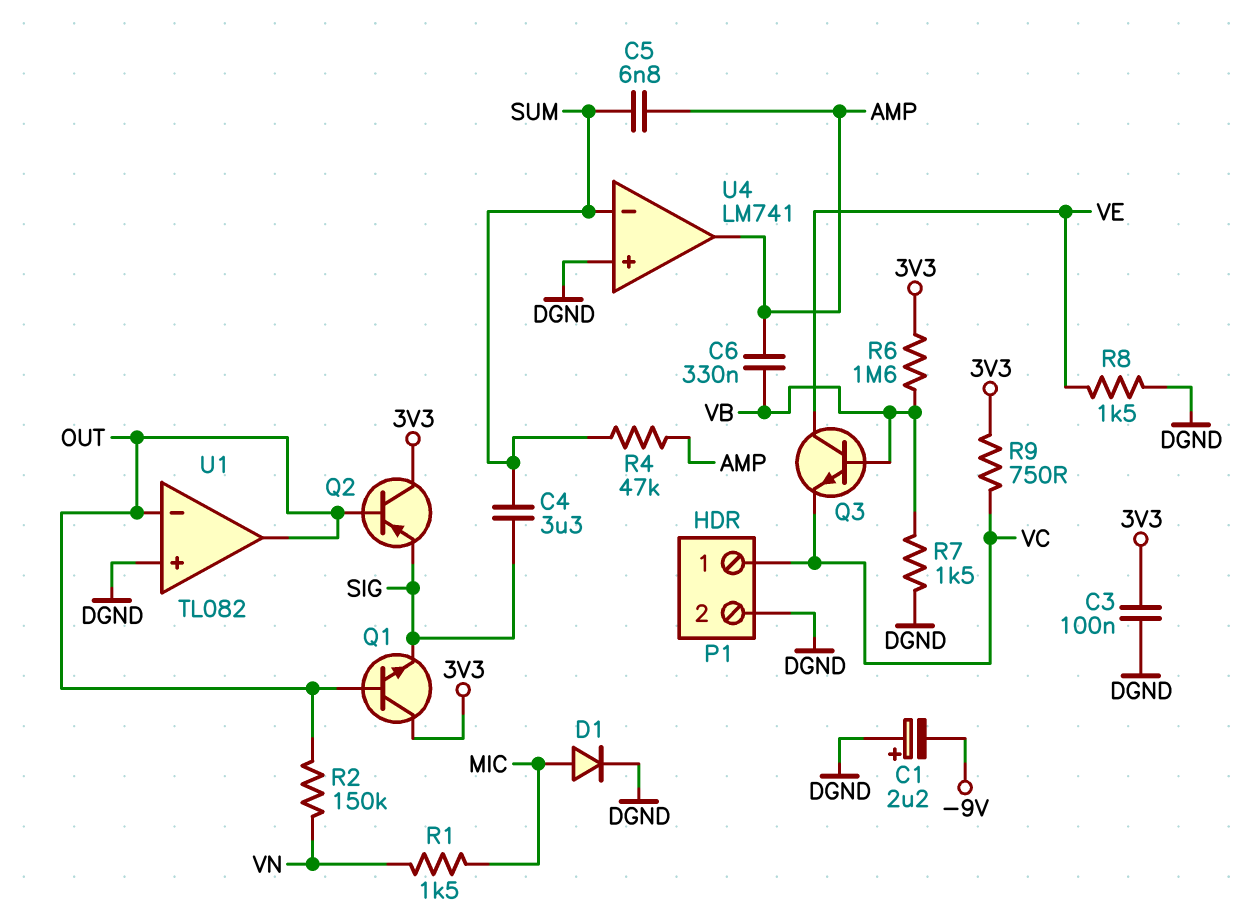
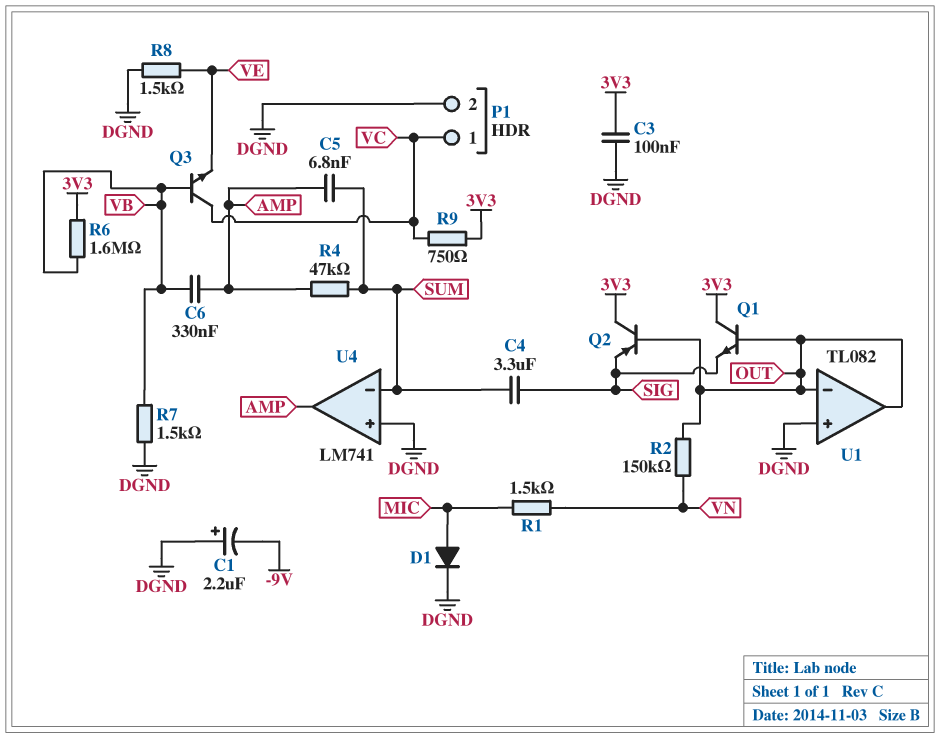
Q3: NPN (B VB, C VE, E VC) -> NPN (B VB, C VC, E VE)

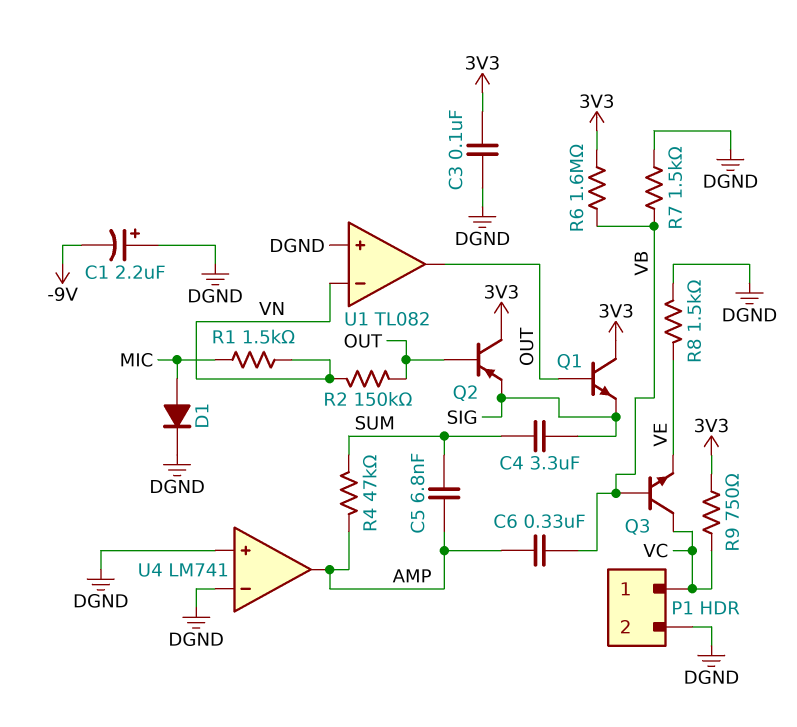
U1 pin in-: OUT -> VN
U4 pin in-: SUM -> DGND

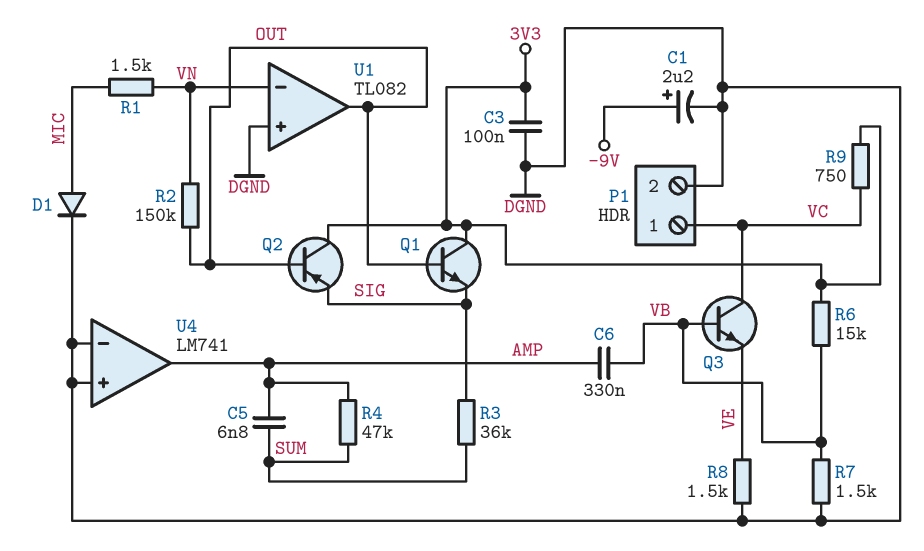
C1: 2.2uF (plus DGND, minus -9V) -> 2.2uF (plus -9V, minus DGND)
C4: 3.3uF (SIG, SUM) -> none
R3: none -> 36k (SIG, SUM)
R6: 1.6M (3V3, VB) -> 15k (3V3, VB)

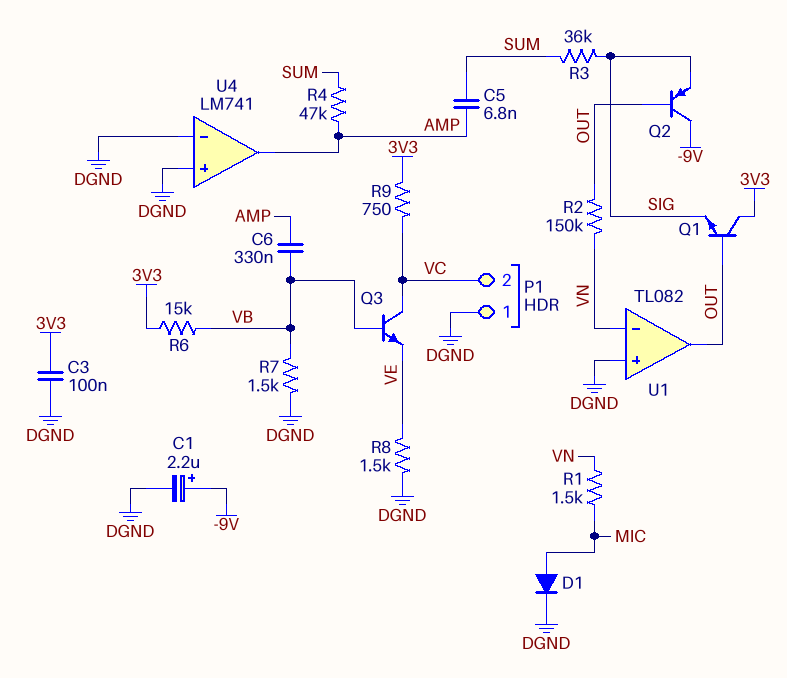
P1 pin 1: VC -> DGND
P1 pin 2: DGND -> VC
Q2: PNP (B OUT, C 3V3, E SIG) -> PNP (B OUT, C -9V, E SIG)

